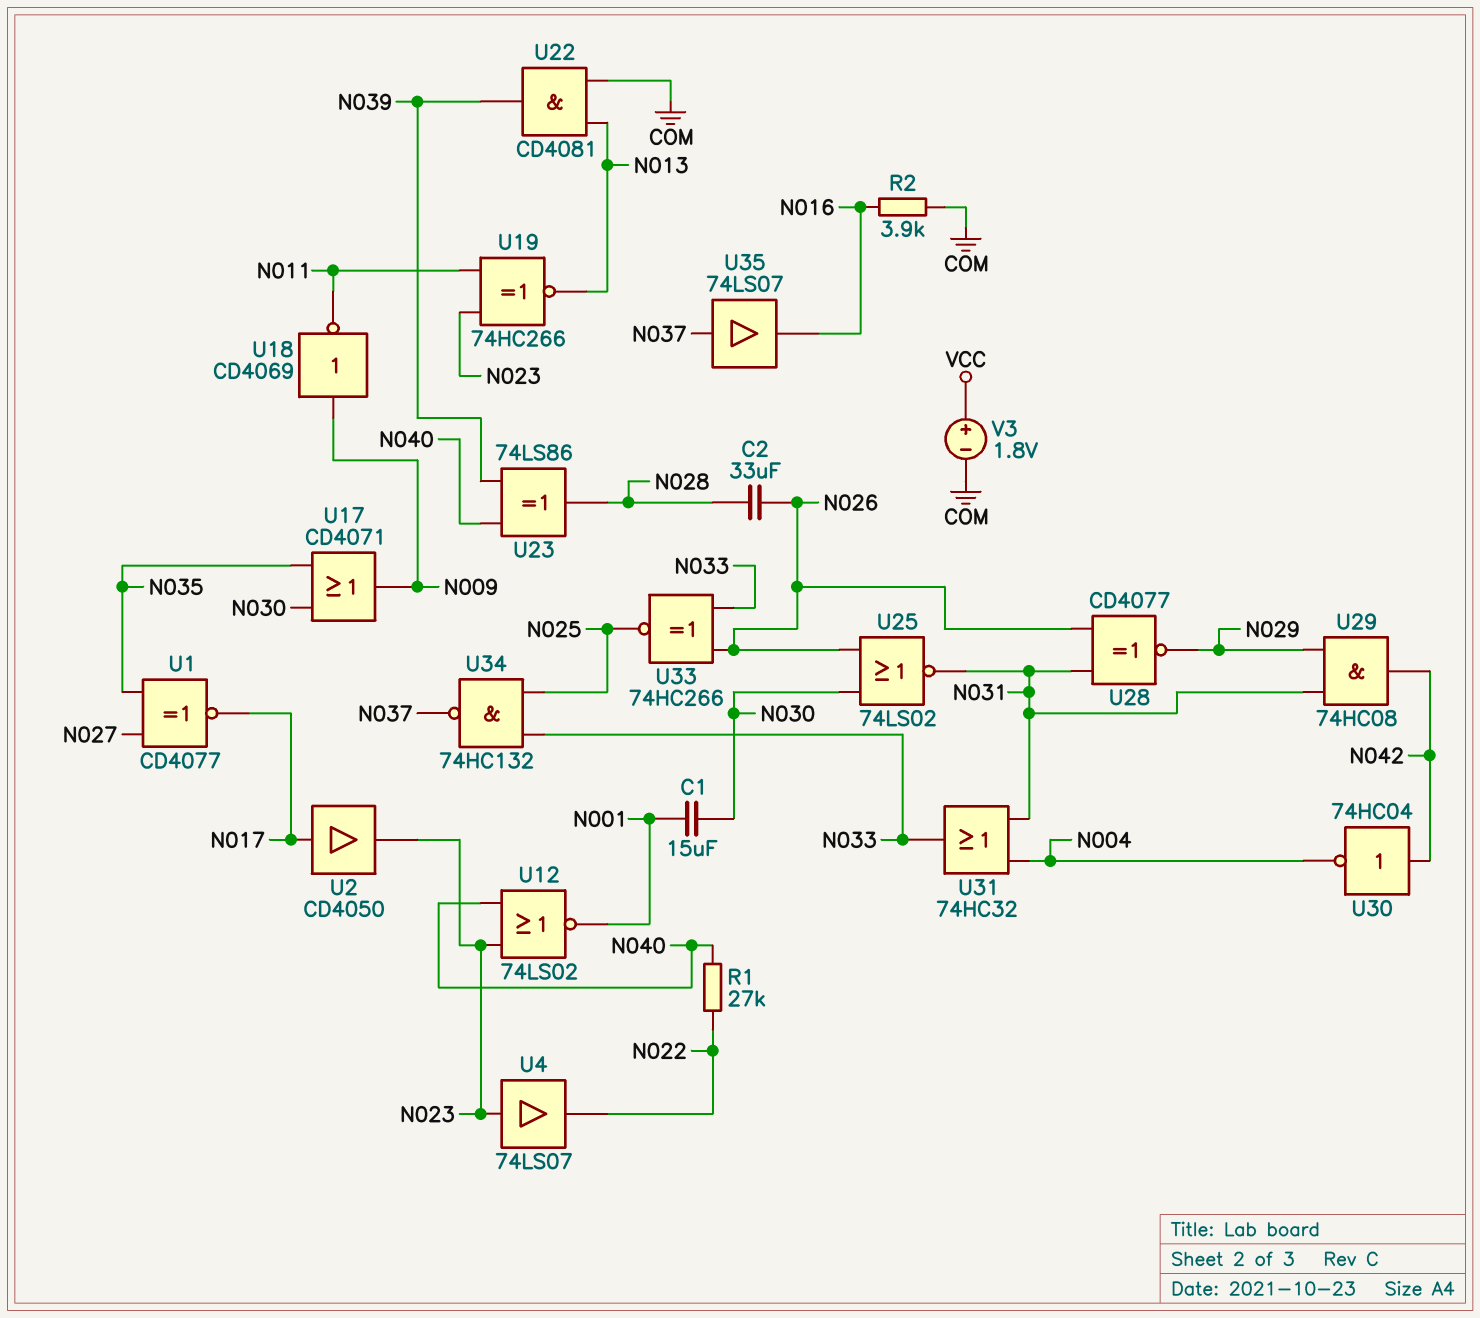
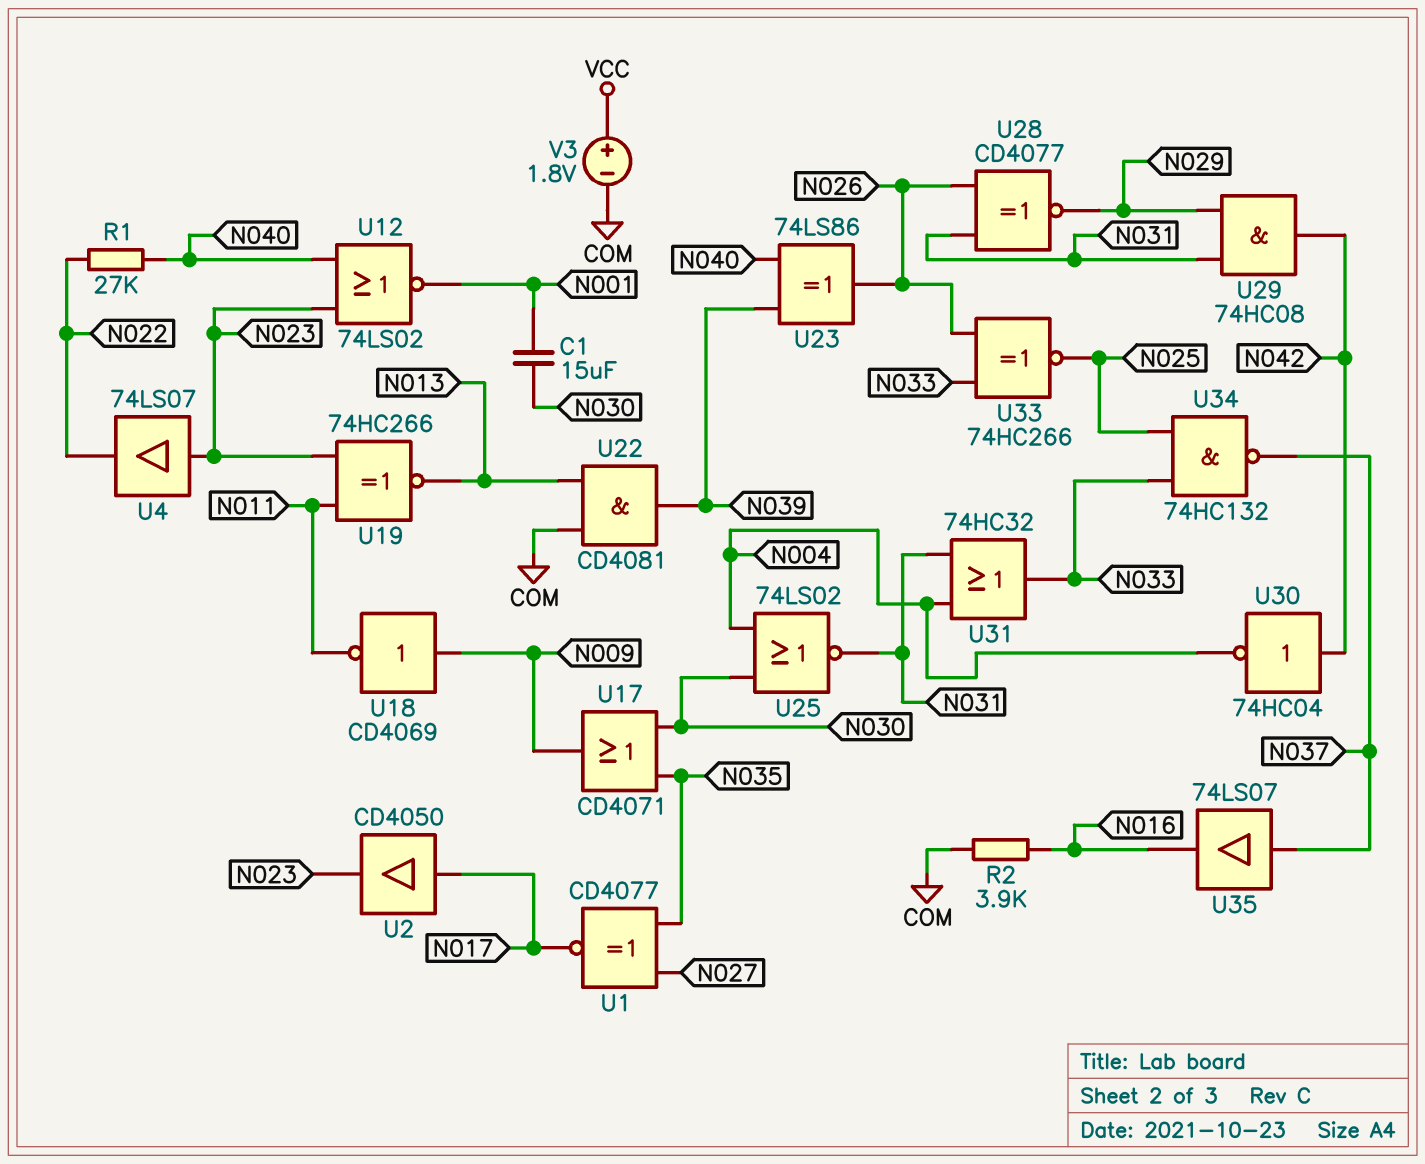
C2: 33uF (N026, N028) -> none
U23: XOR 74LS86 (in N039, in N040, out N028) -> XOR 74LS86 (in N039, in N040, out N026)
U25: NOR 74LS02 (in N026, in N030, out N031) -> NOR 74LS02 (in N004, in N030, out N031)

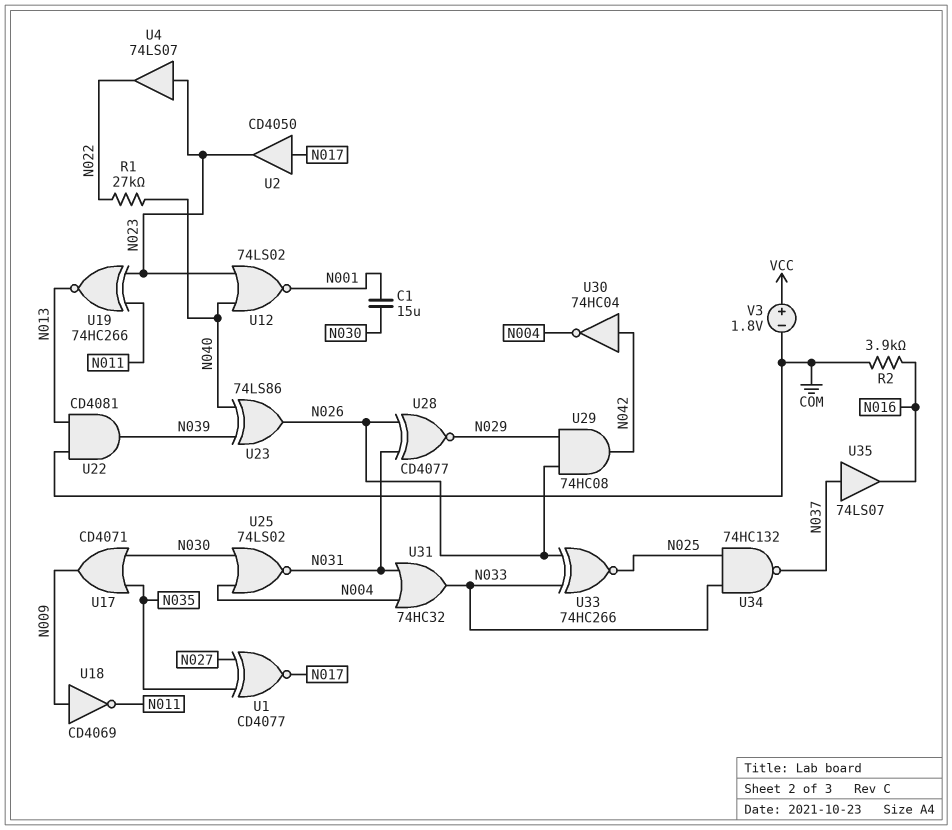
U29: AND 74HC08 (in N029, in N031, out N042) -> AND 74HC08 (in N026, in N029, out N042)

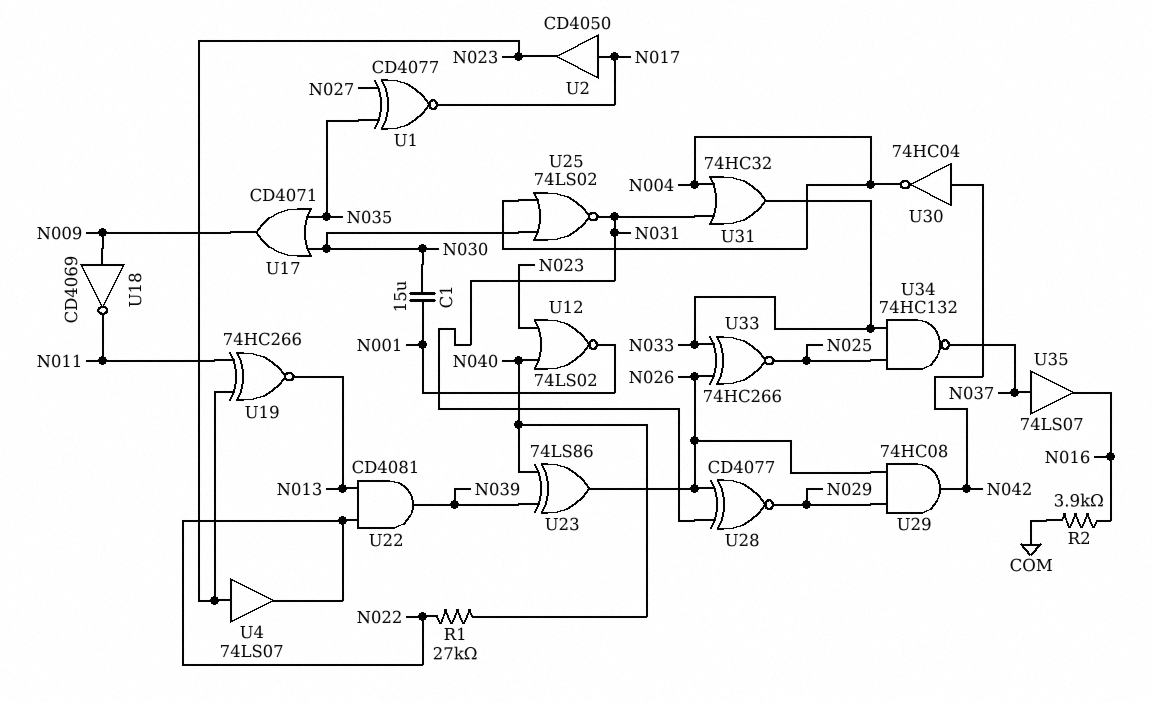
U22: AND CD4081 (in COM, in N013, out N039) -> AND CD4081 (in N013, in N022, out N039)
V3: 1.8V (plus VCC, minus COM) -> none

